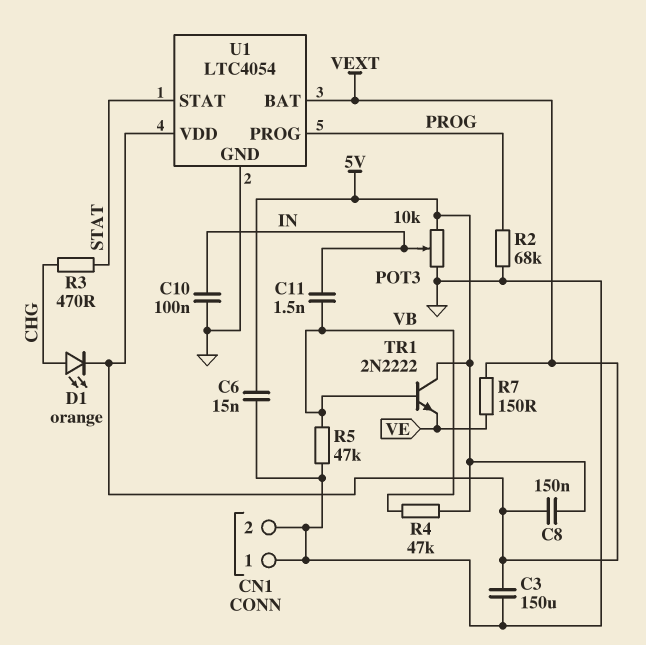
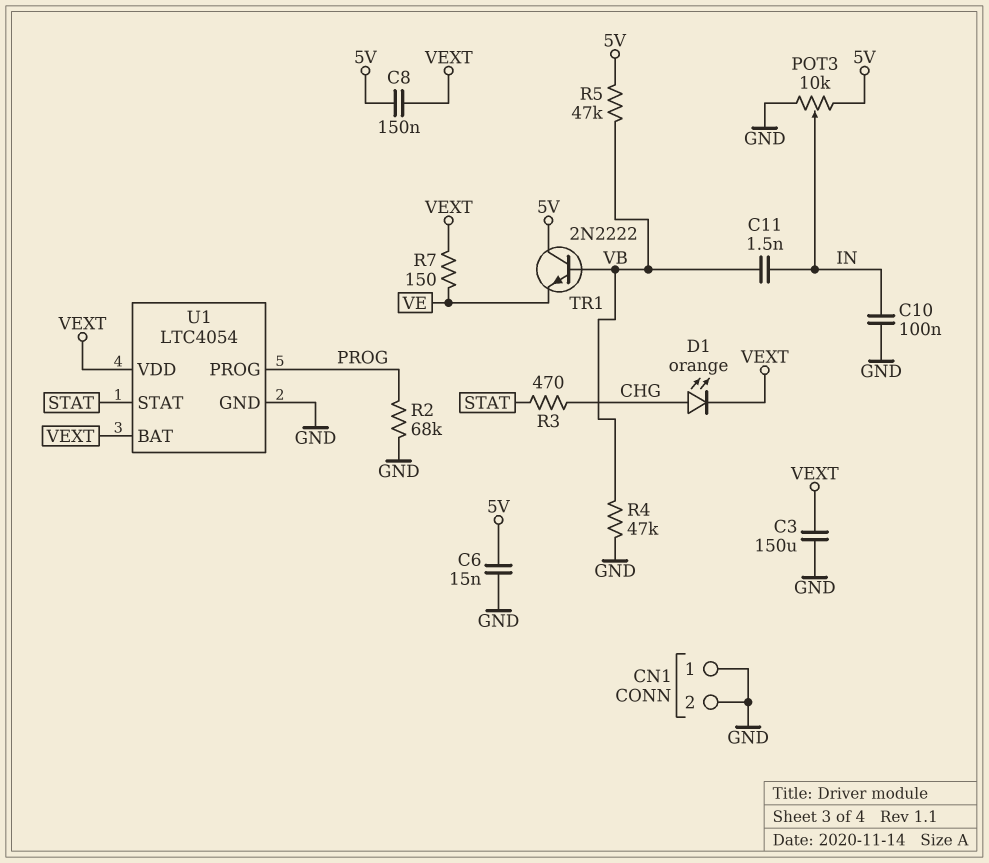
R4: 47k (5V, VB) -> 47k (GND, VB)
R5: 47k (GND, VB) -> 47k (5V, VB)

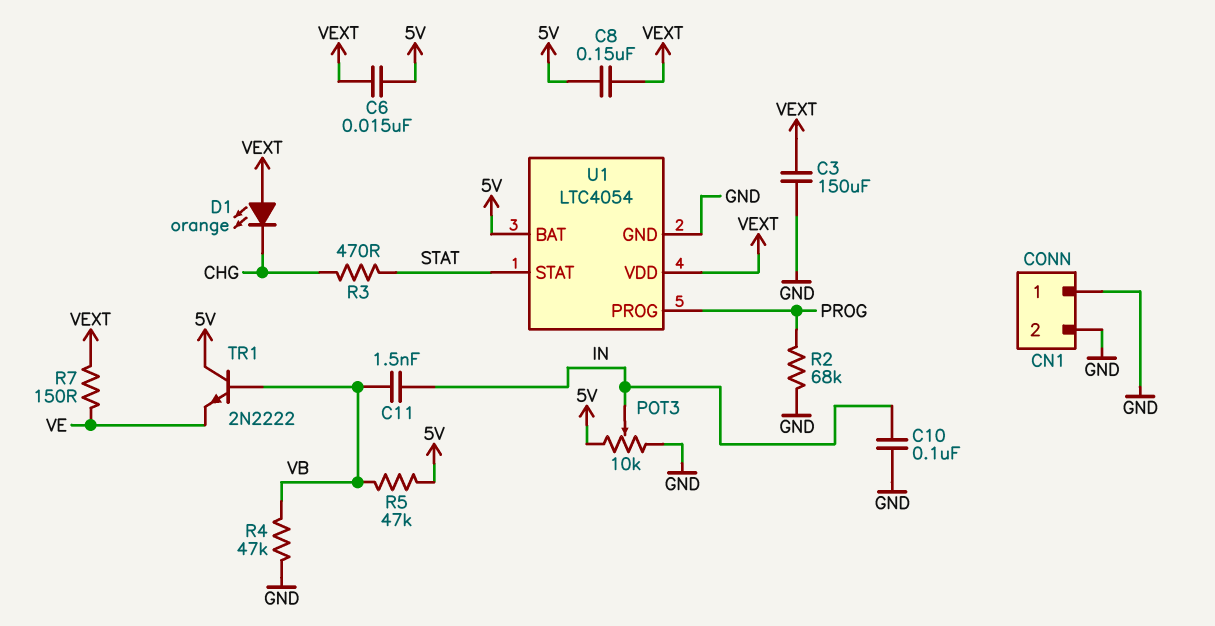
C6: 15nF (5V, GND) -> 15nF (5V, VEXT)
D1: LED orange (A CHG, K VEXT) -> LED orange (A VEXT, K CHG)
U1 pin BAT: VEXT -> 5V

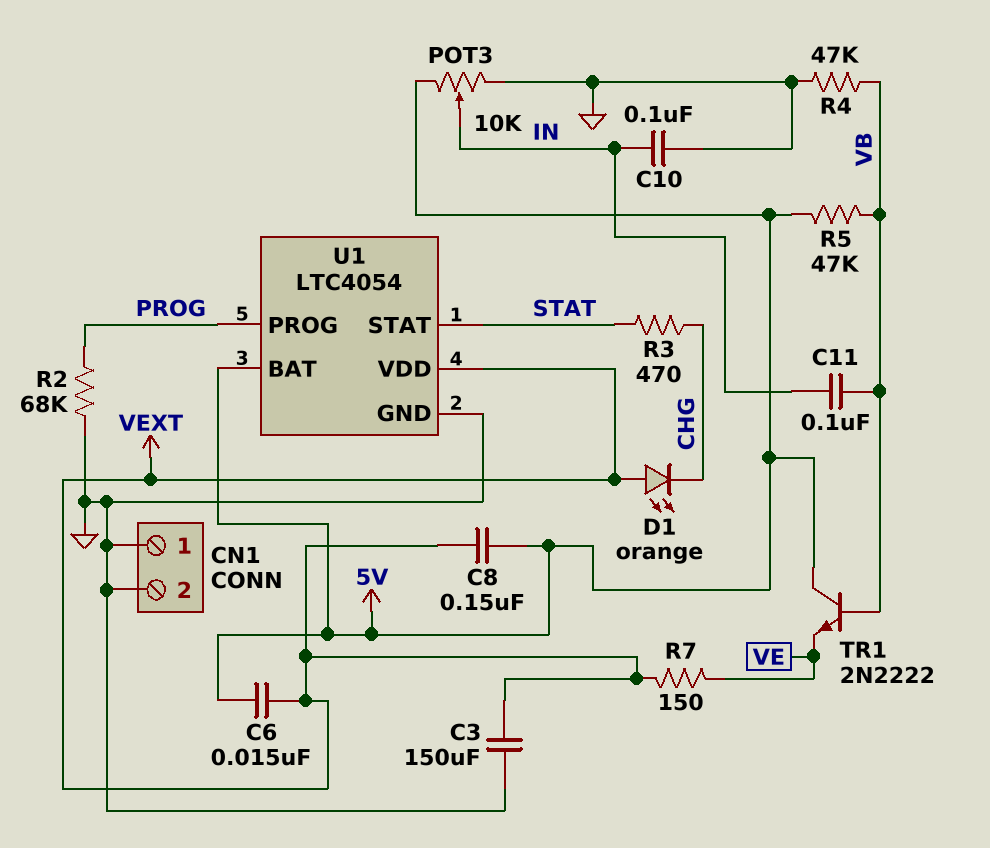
C11: 1.5nF (IN, VB) -> 100nF (IN, VB)

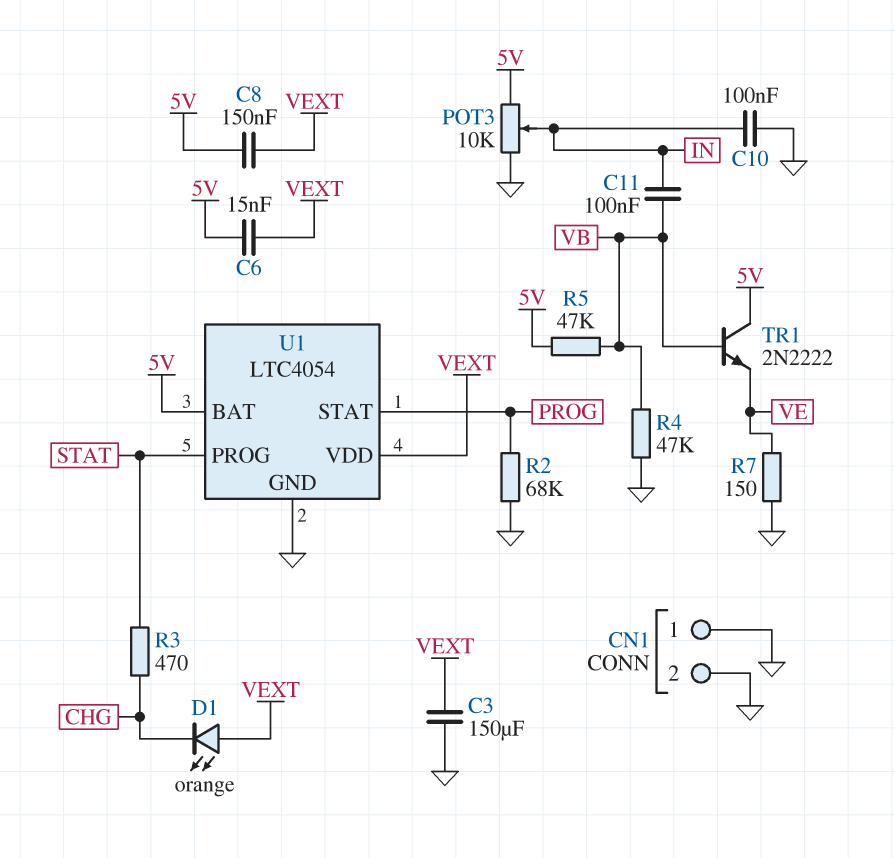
R7: 150 (VE, VEXT) -> 150 (GND, VE)
U1 pin PROG: PROG -> STAT
U1 pin STAT: STAT -> PROG

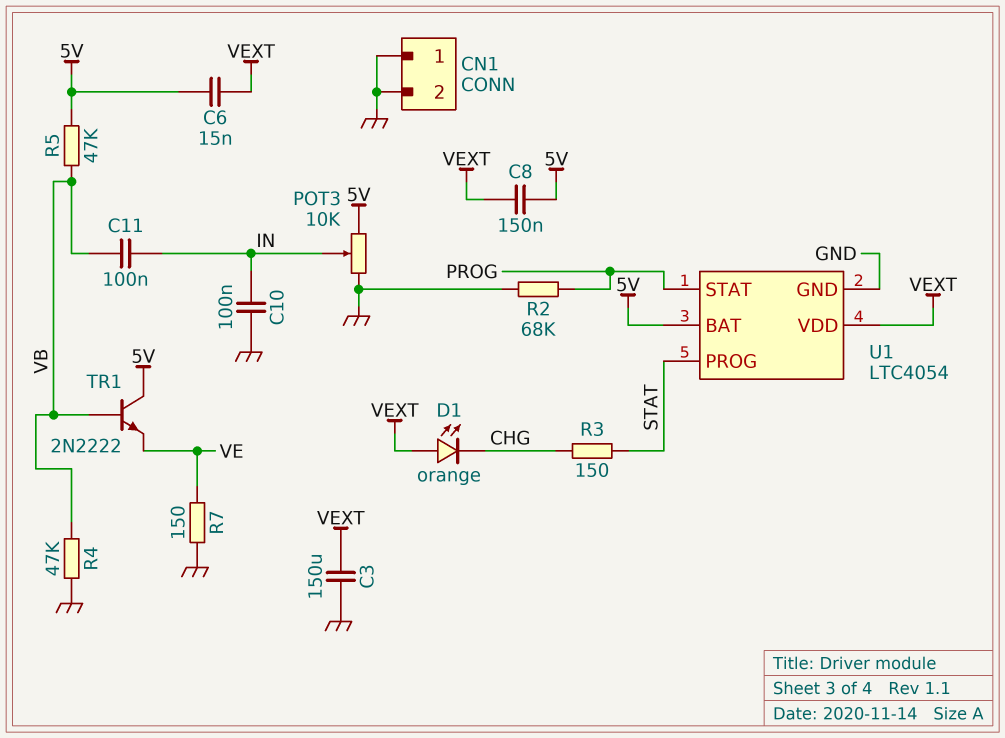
R3: 470 (CHG, STAT) -> 150 (CHG, STAT)

